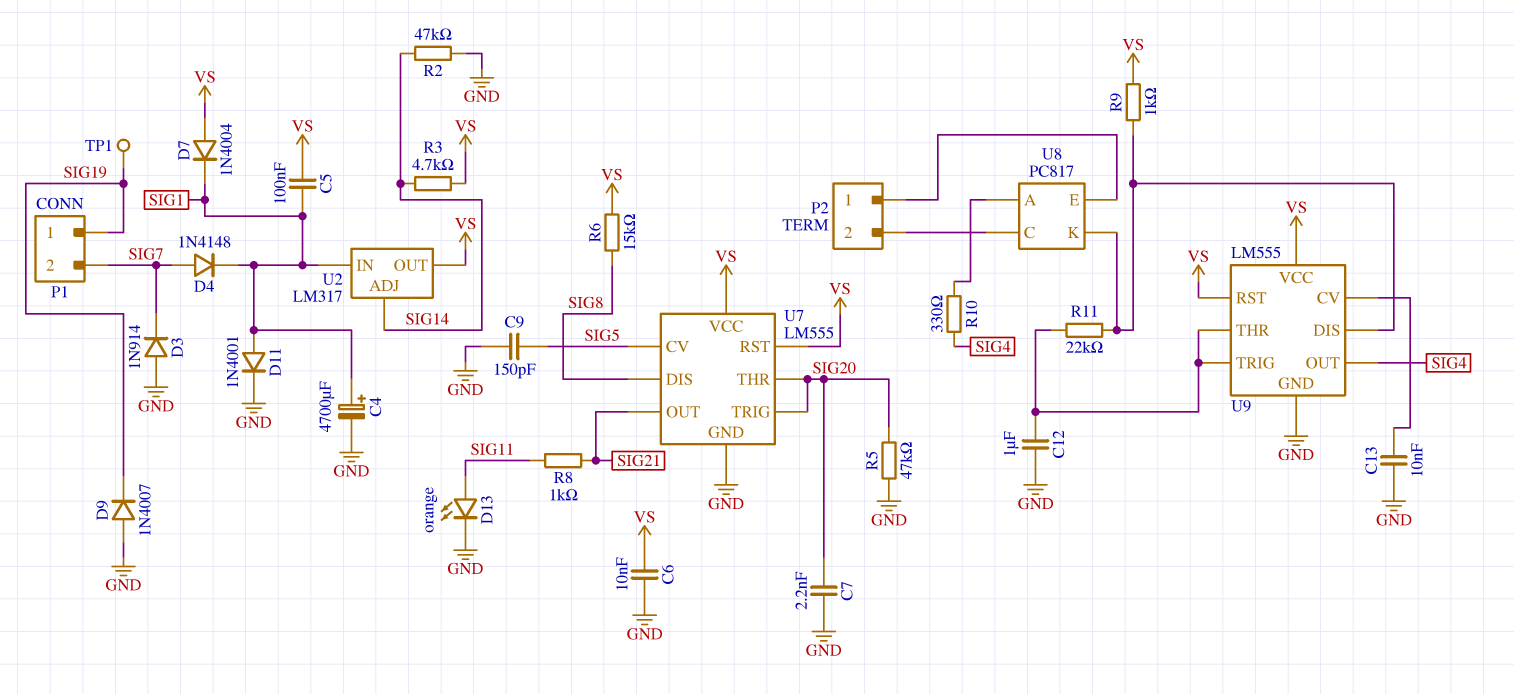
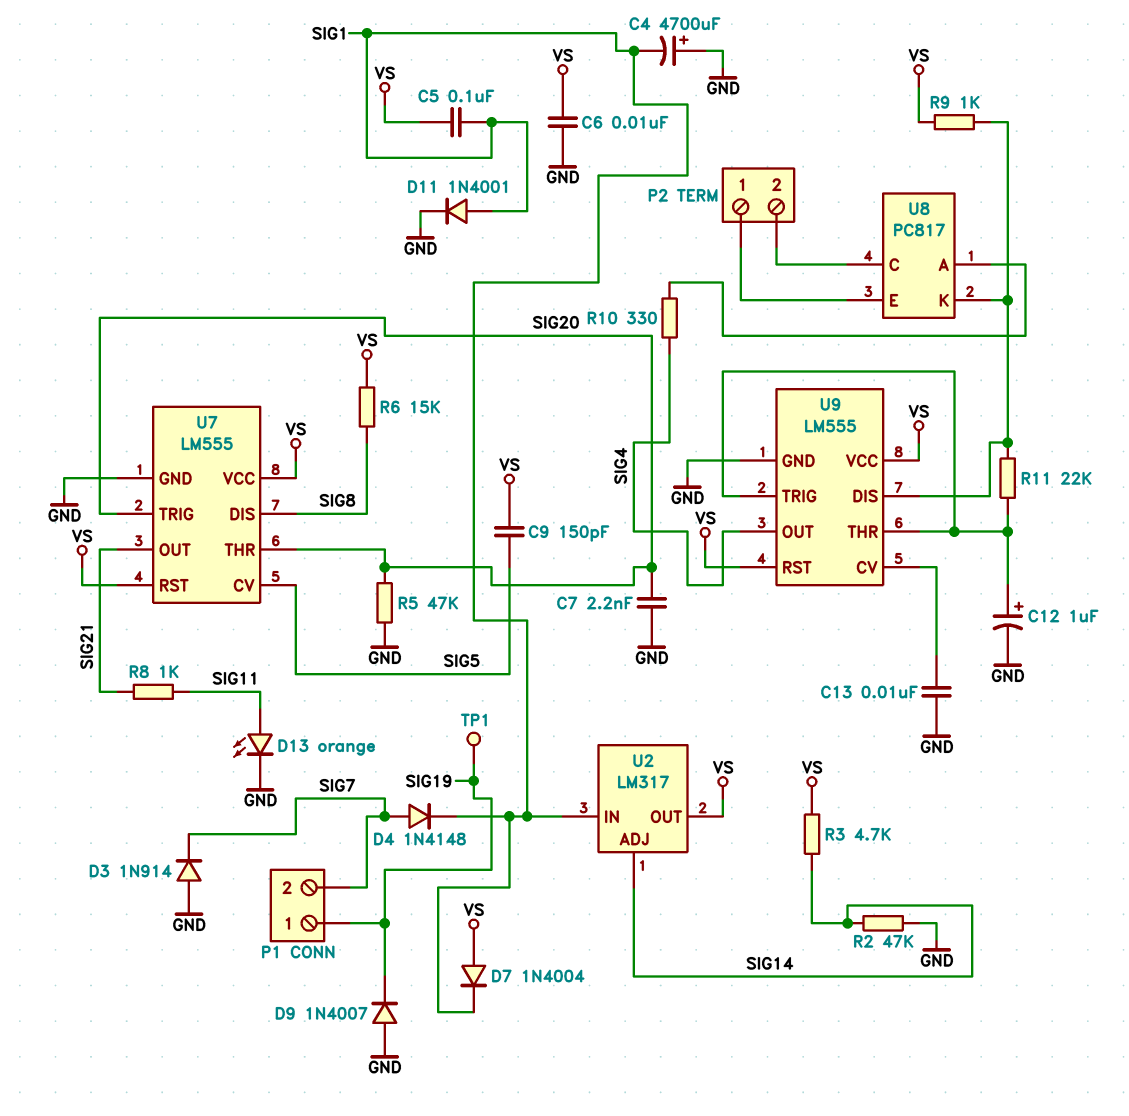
C4: 4700uF (plus SIG1, minus GND) -> 4700uF (plus GND, minus SIG1)
C9: 150pF (GND, SIG5) -> 150pF (SIG5, VS)
C12: 1uF (GND, U9/THR) -> 1uF (plus U9/THR, minus GND)

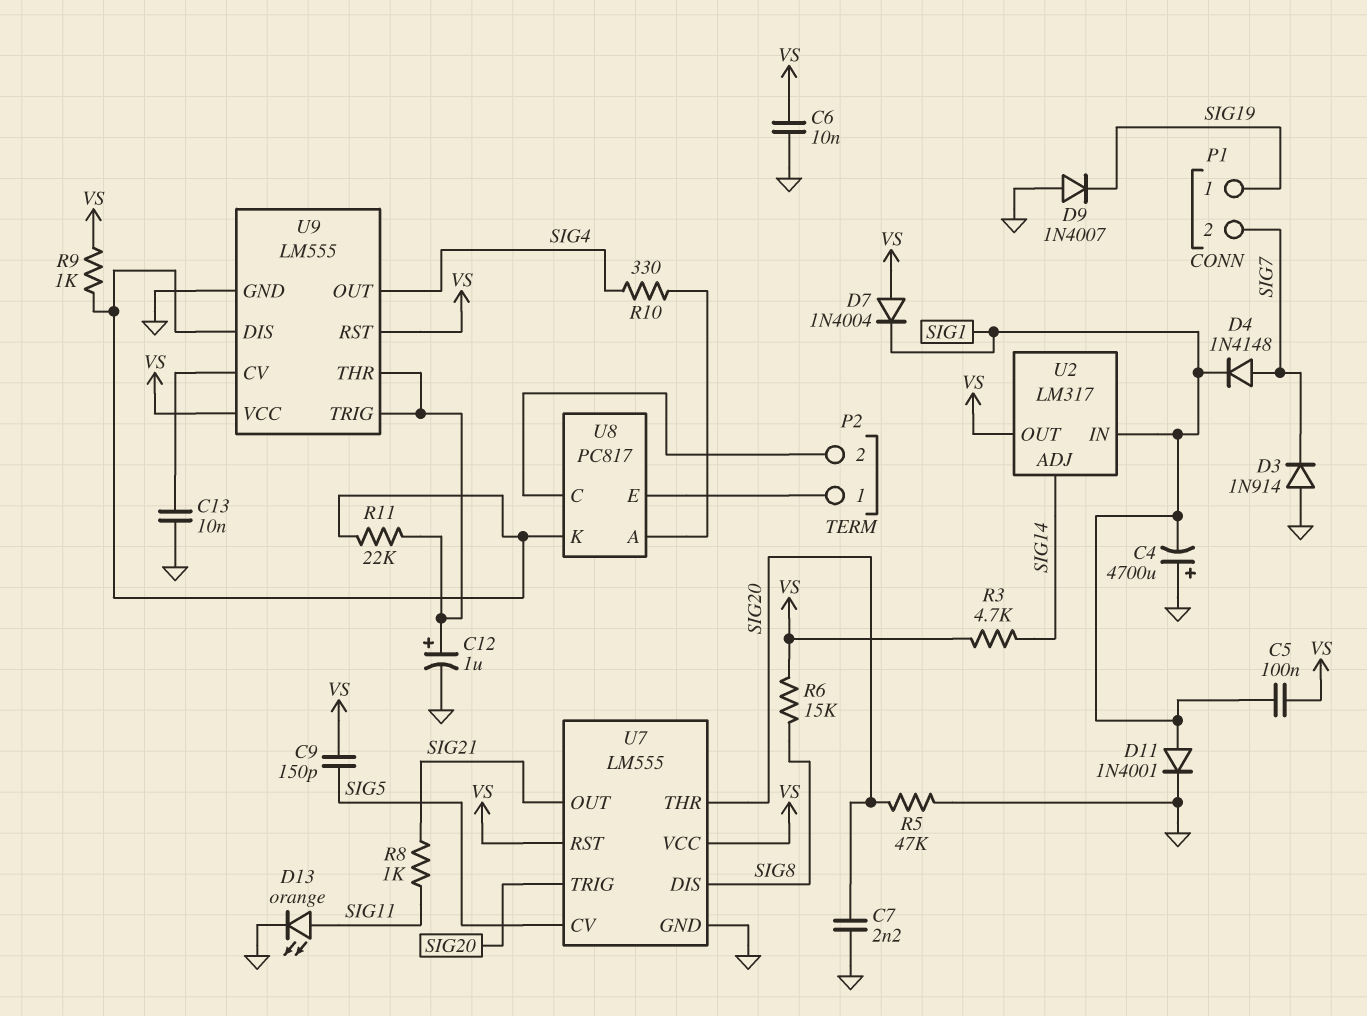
R2: 47k (GND, SIG14) -> none
TP1: test point (SIG19) -> none

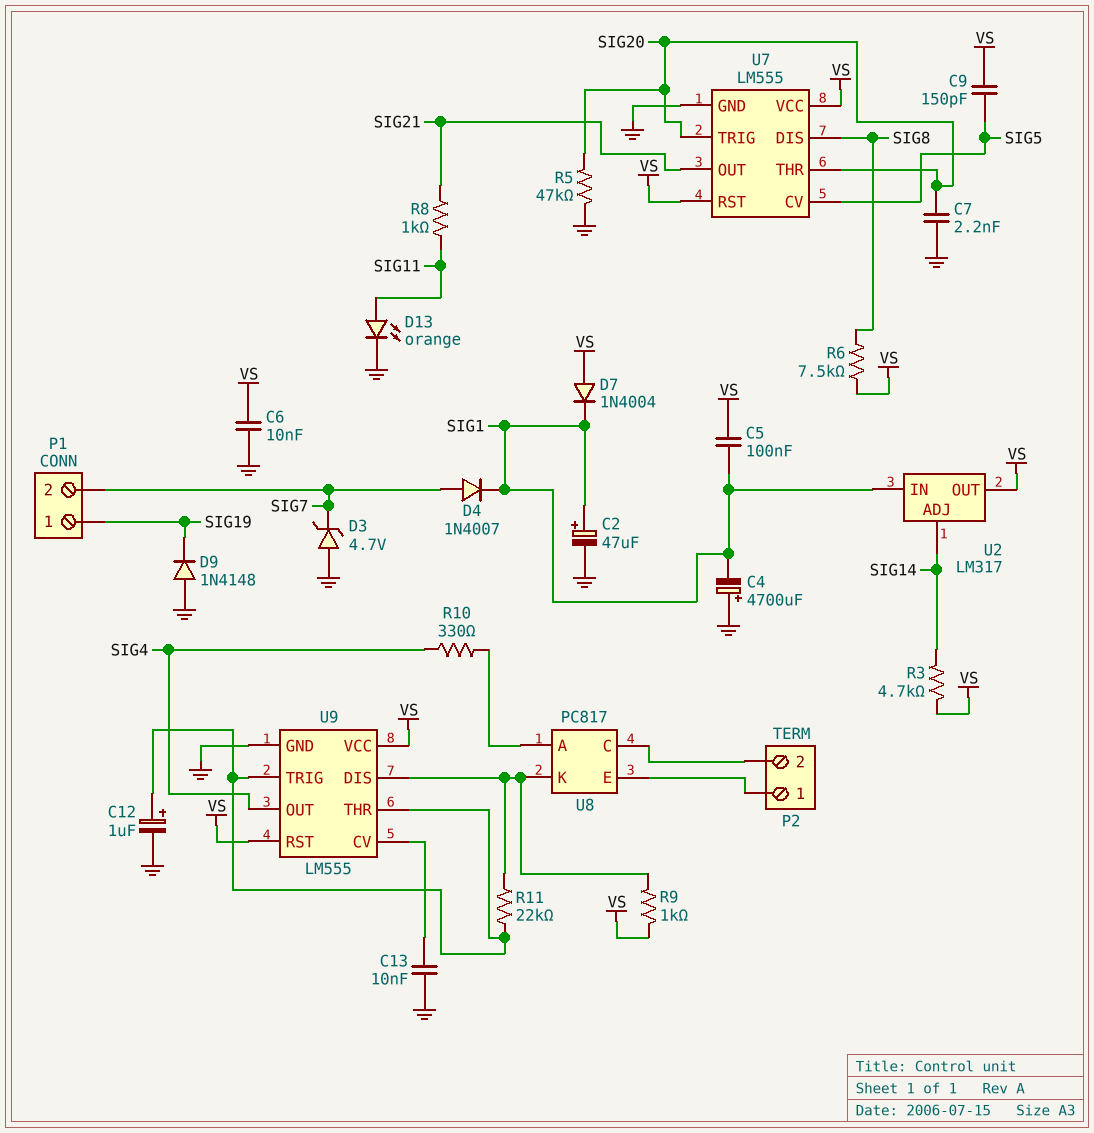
C2: none -> 47uF (plus SIG1, minus GND)
D3: diode 1N914 (A GND, K SIG7) -> zener 4.7V (A GND, K SIG7)
D4: diode 1N4148 (A SIG7, K SIG1) -> diode 1N4007 (A SIG7, K SIG1)
D9: diode 1N4007 (A GND, K SIG19) -> diode 1N4148 (A GND, K SIG19)
D11: diode 1N4001 (A SIG1, K GND) -> none
R6: 15k (SIG8, VS) -> 7.5k (SIG8, VS)

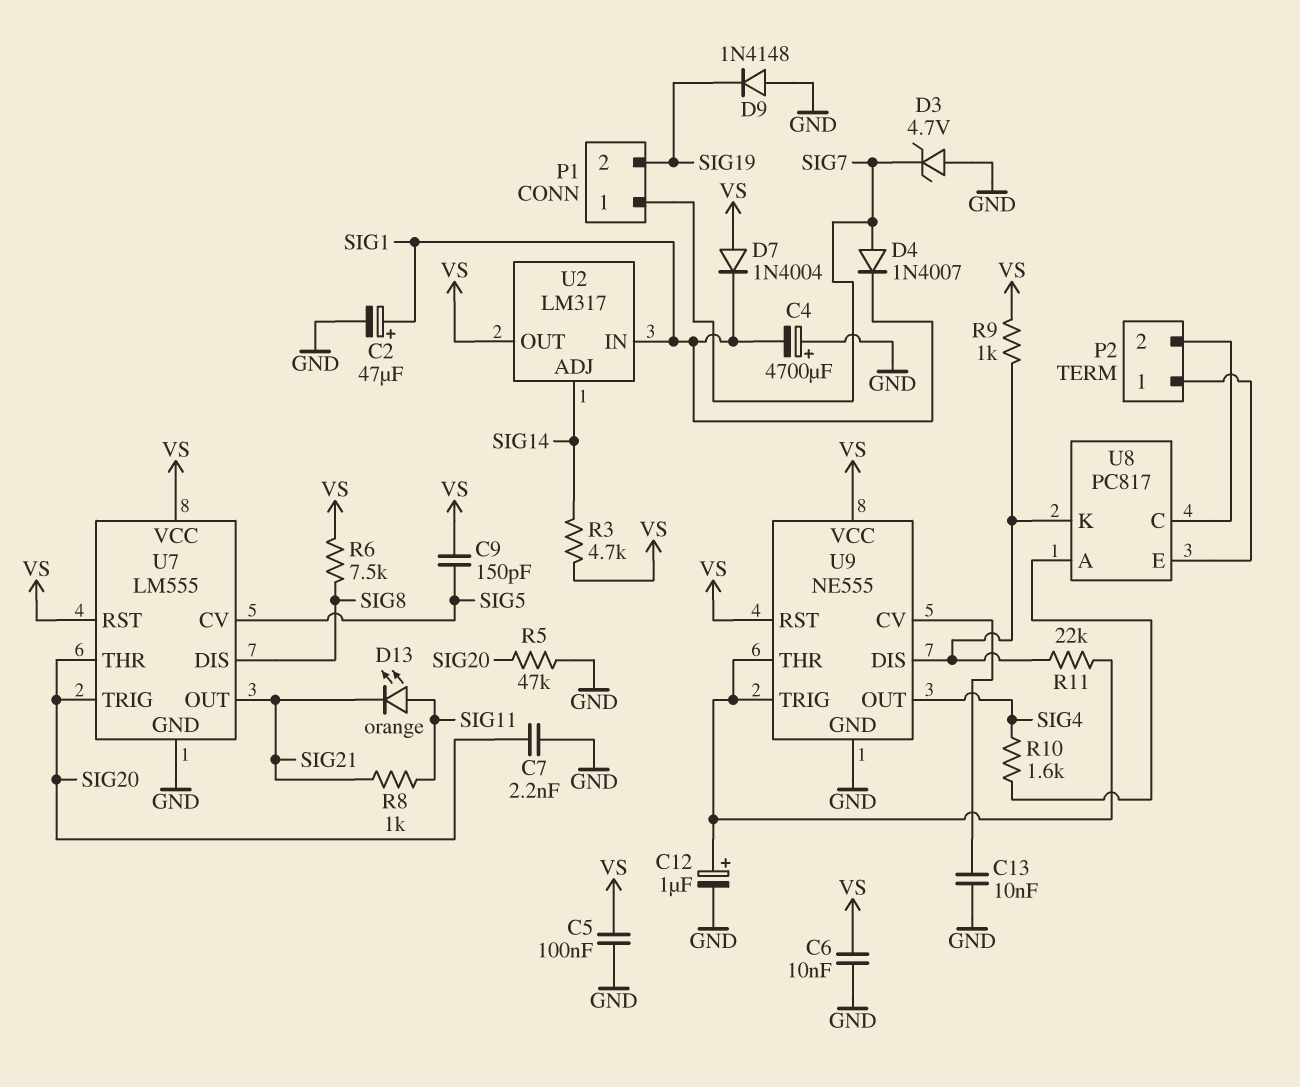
C5: 100nF (SIG1, VS) -> 100nF (GND, VS)
D13: LED orange (A SIG11, K GND) -> LED orange (A SIG11, K SIG21)
P1 pin 1: SIG19 -> SIG7
P1 pin 2: SIG7 -> SIG19
R10: 330 (SIG4, U8/A) -> 1.6k (SIG4, U8/A)
U9: LM555 -> NE555

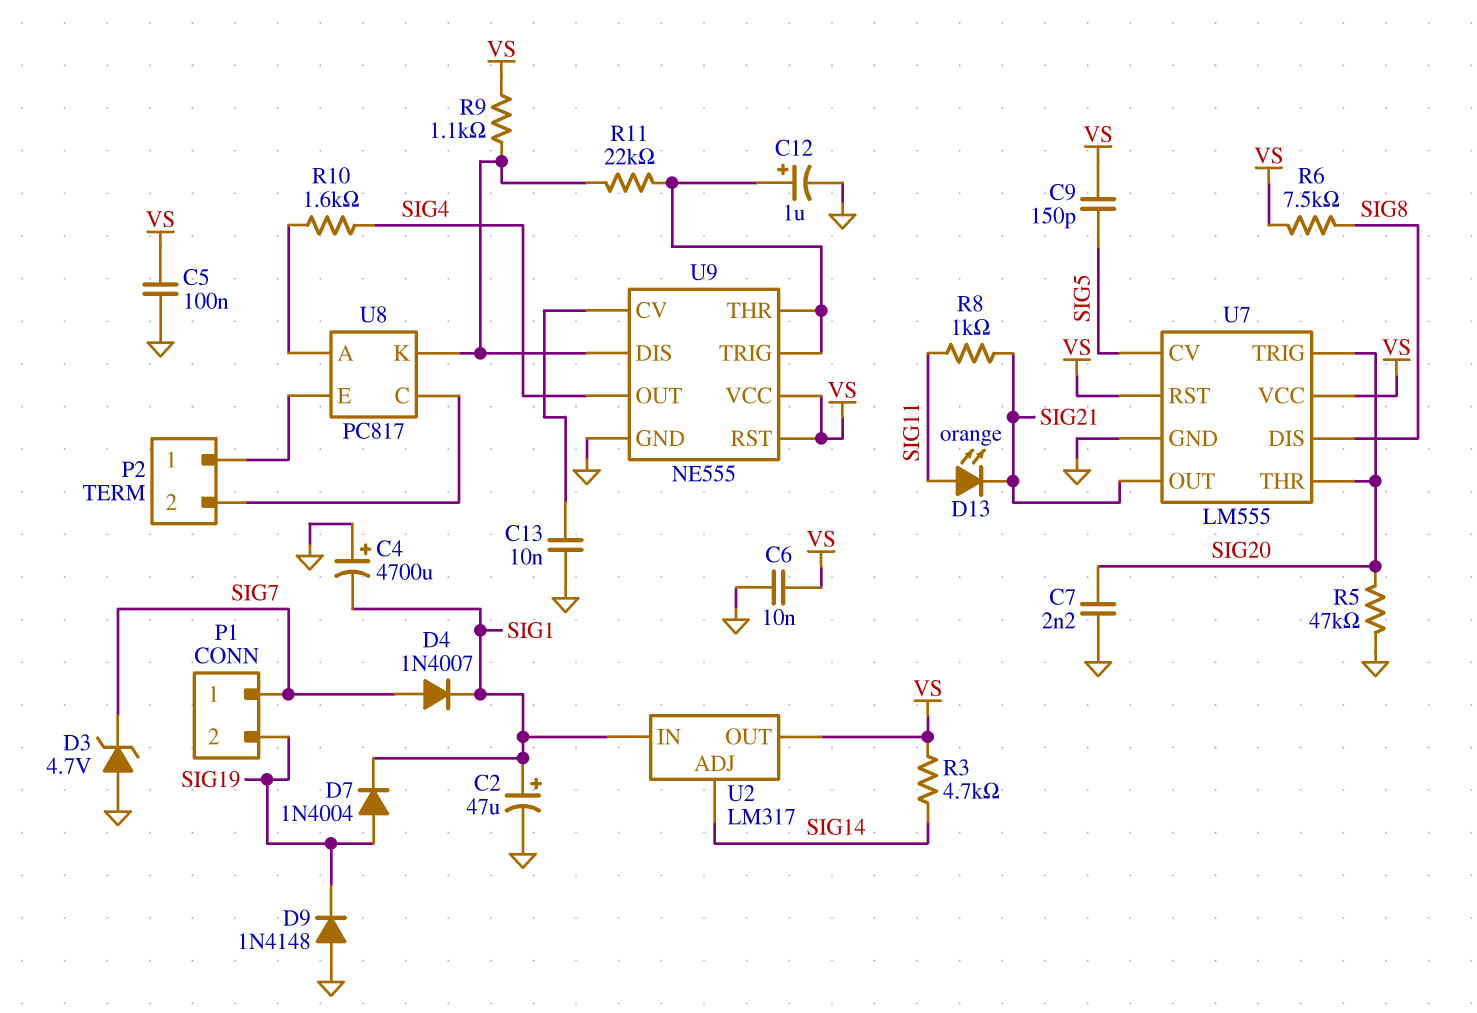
D7: diode 1N4004 (A VS, K SIG1) -> diode 1N4004 (A SIG19, K SIG1)
R9: 1k (U8/K, VS) -> 1.1k (U8/K, VS)

